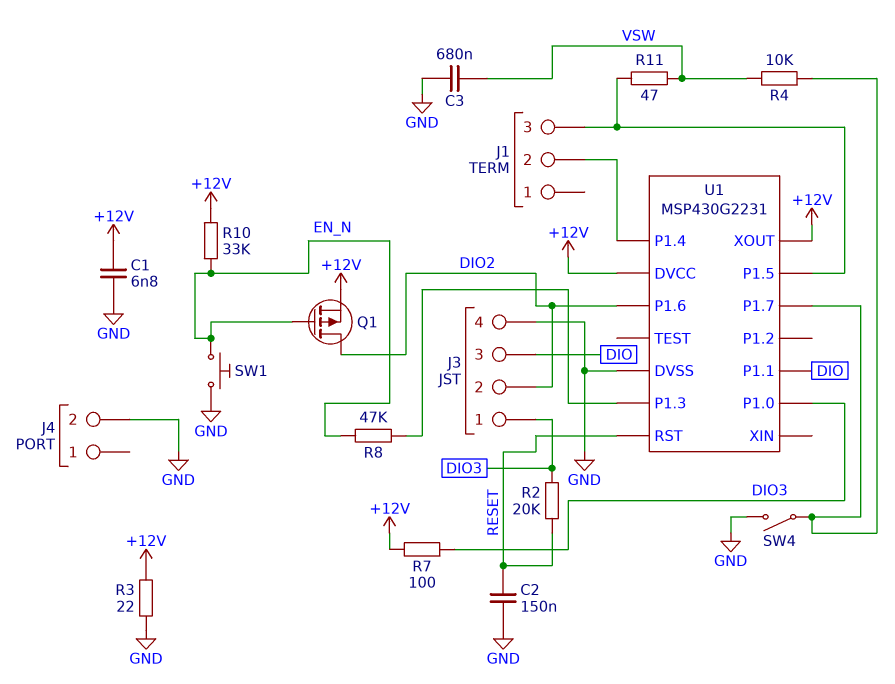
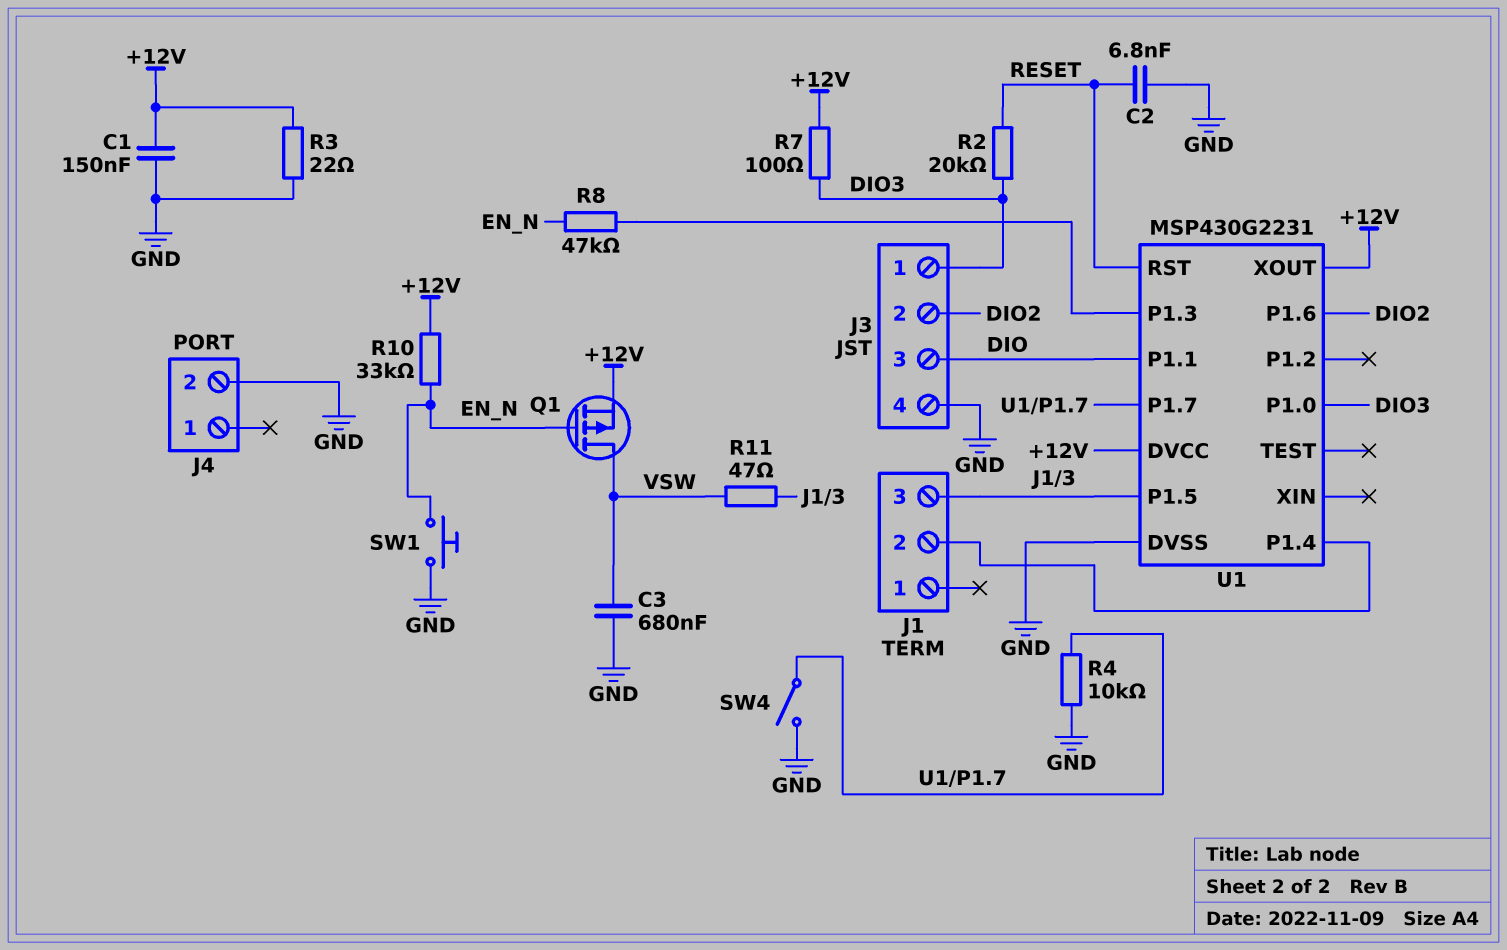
C1: 6.8nF (+12V, GND) -> 150nF (+12V, GND)
C2: 150nF (GND, RESET) -> 6.8nF (GND, RESET)
Q1: PMOS (G EN_N, D DIO2, S +12V) -> PMOS (G EN_N, D VSW, S +12V)
R4: 10k (U1/P1.7, VSW) -> 10k (GND, U1/P1.7)

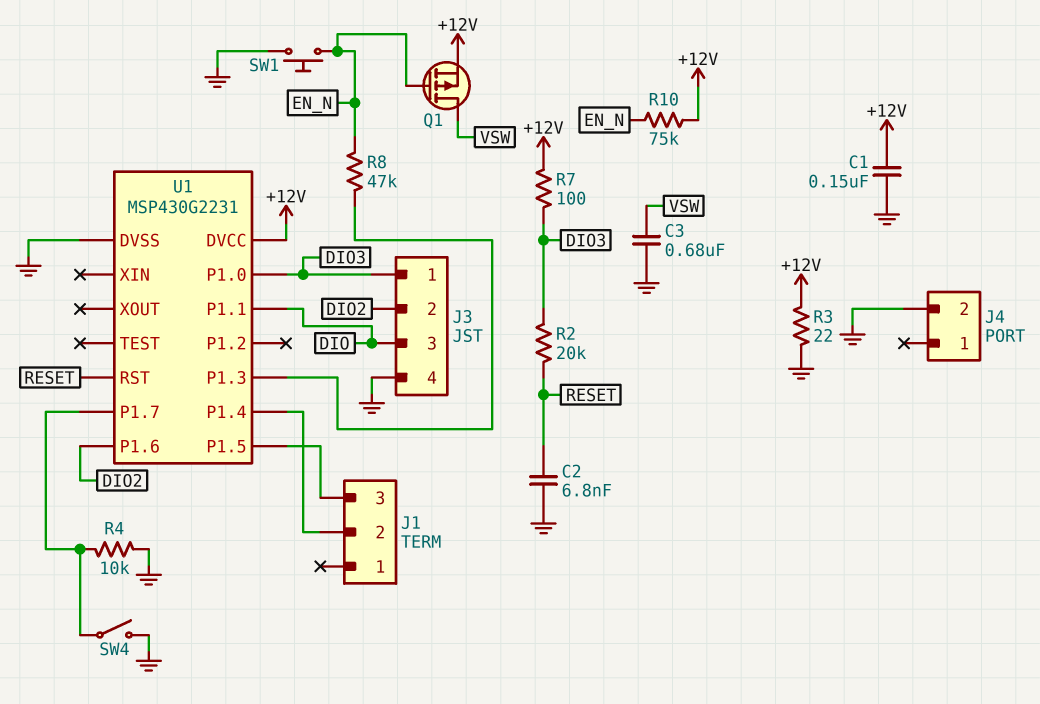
R10: 33k (+12V, EN_N) -> 75k (+12V, EN_N)
R11: 47 (J1/3, VSW) -> none
U1 pin XOUT: +12V -> none

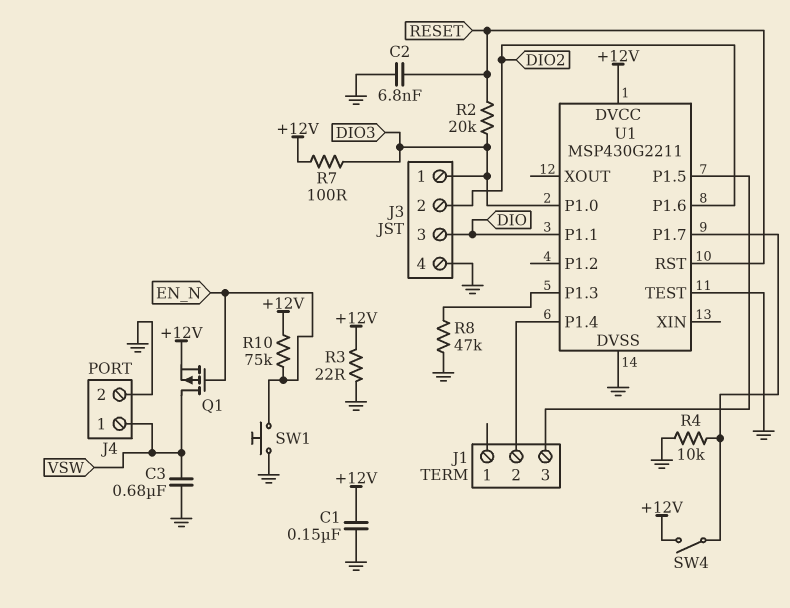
J4 pin 1: none -> VSW
R8: 47k (EN_N, U1/P1.3) -> 47k (GND, U1/P1.3)
SW4: switch (GND, U1/P1.7) -> switch (+12V, U1/P1.7)
U1: MSP430G2231 -> MSP430G2211
U1 pin TEST: none -> GND

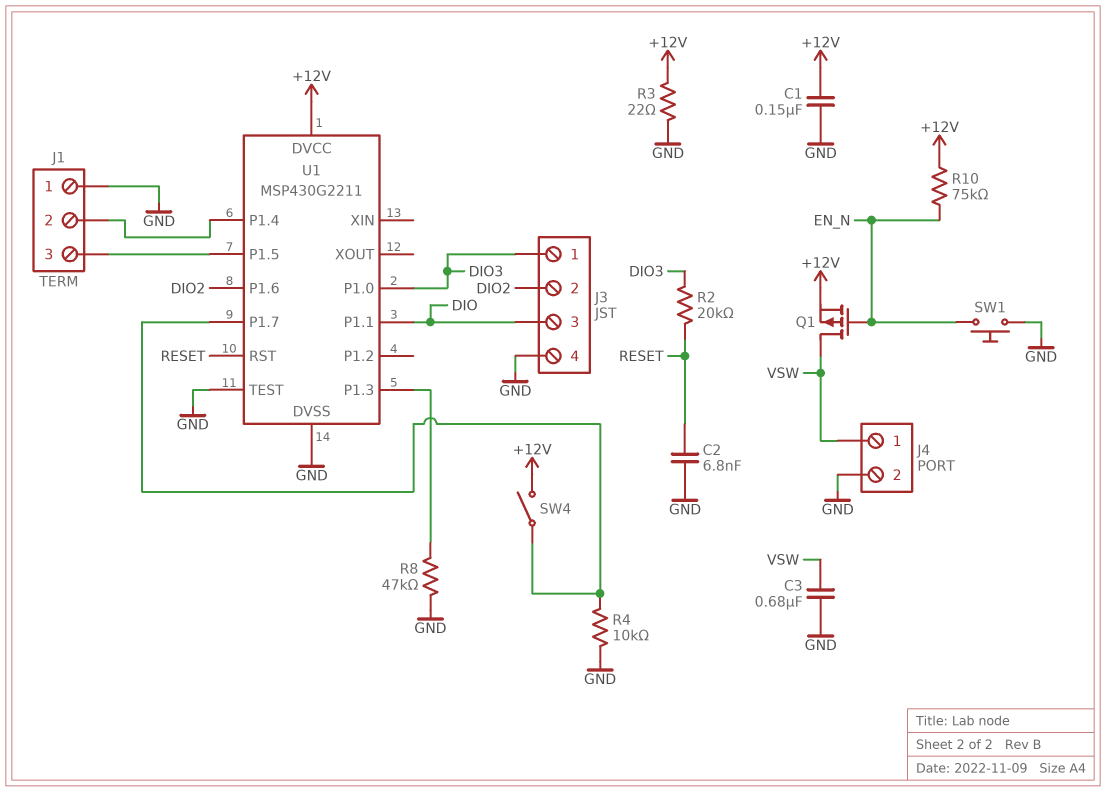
J1 pin 1: none -> GND
R7: 100 (+12V, DIO3) -> none

